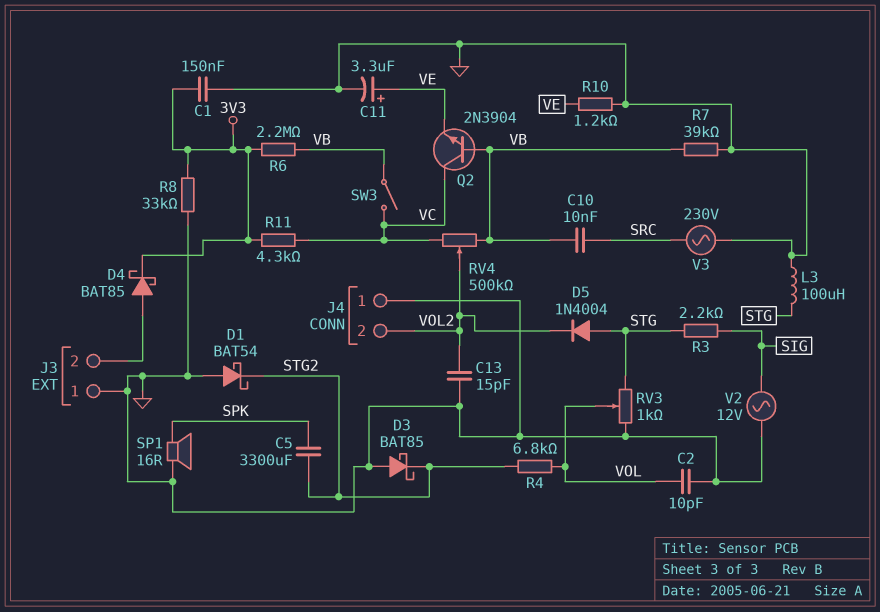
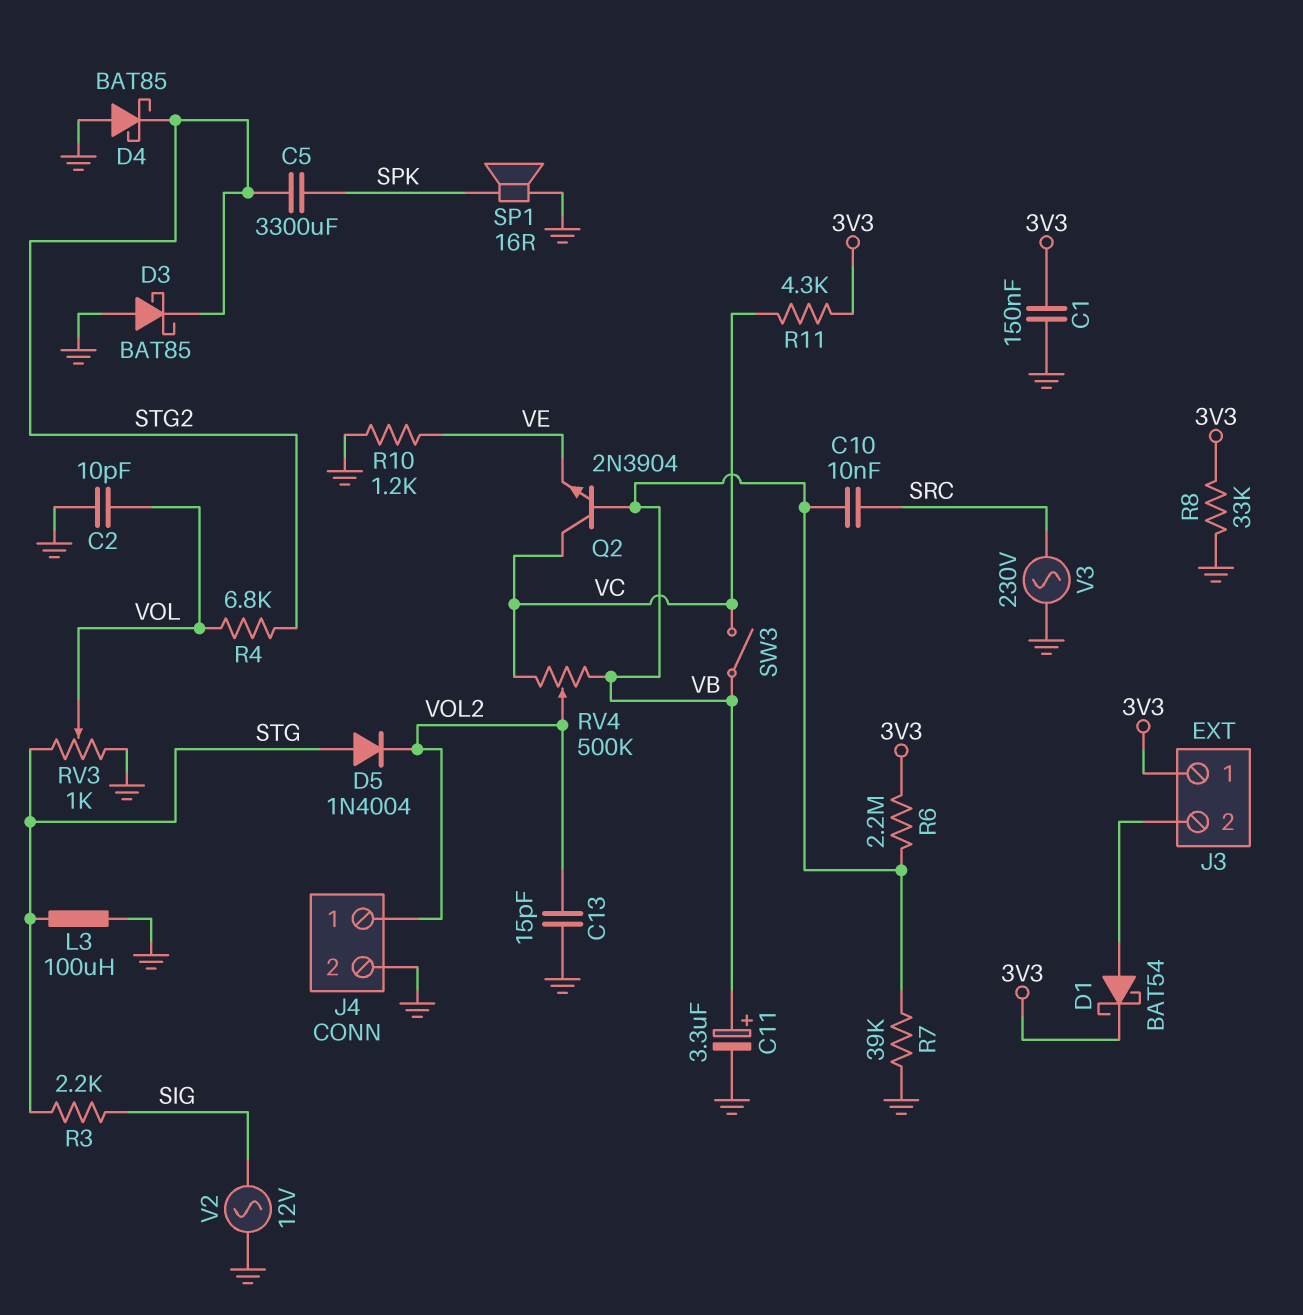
C11: 3.3uF (plus VE, minus GND) -> 3.3uF (plus VB, minus GND)
D1: schottky BAT54 (A GND, K STG2) -> schottky BAT54 (A J3/2, K 3V3)
D4: schottky BAT85 (A J3/2, K 3V3) -> schottky BAT85 (A GND, K STG2)
J3 pin 1: GND -> 3V3
J4 pin 1: GND -> VOL2
J4 pin 2: VOL2 -> GND

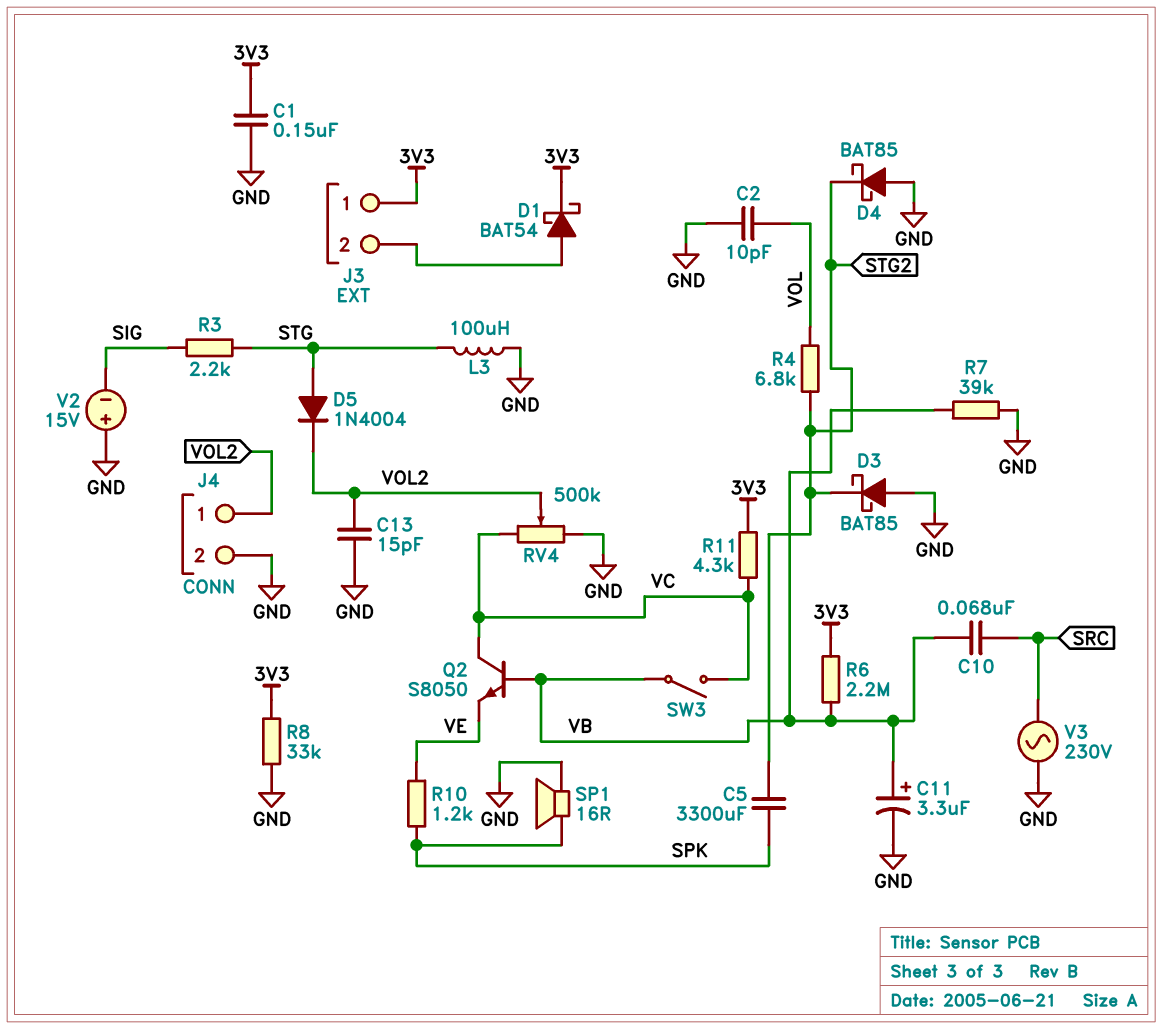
C10: 10nF (SRC, VB) -> 68nF (SRC, VB)
Q2: NPN 2N3904 (B VB, C VC, E VE) -> NPN S8050 (B VB, C VC, E VE)
R10: 1.2k (GND, VE) -> 1.2k (SPK, VE)
RV3: 1k (GND, STG, wiper VOL) -> none
RV4: 500k (VB, VC, wiper VOL2) -> 500k (GND, VC, wiper VOL2)
V2: AC 12V (GND, SIG) -> 15V (plus GND, minus SIG)

